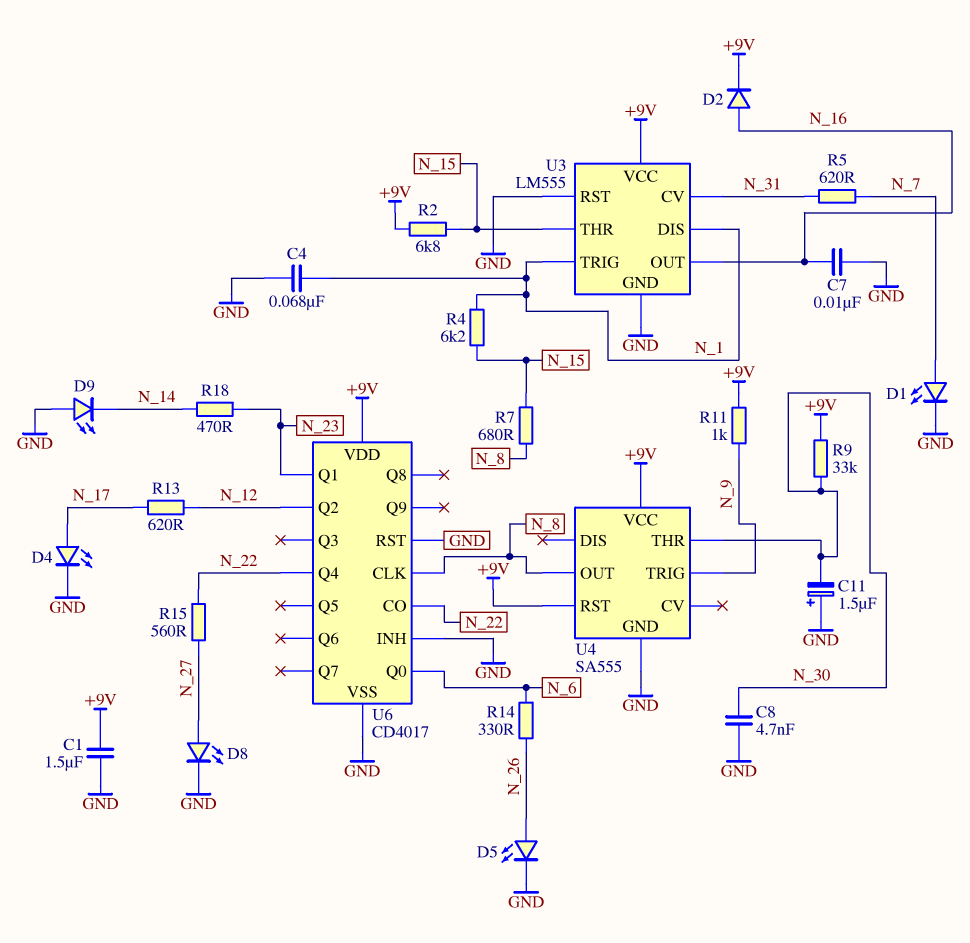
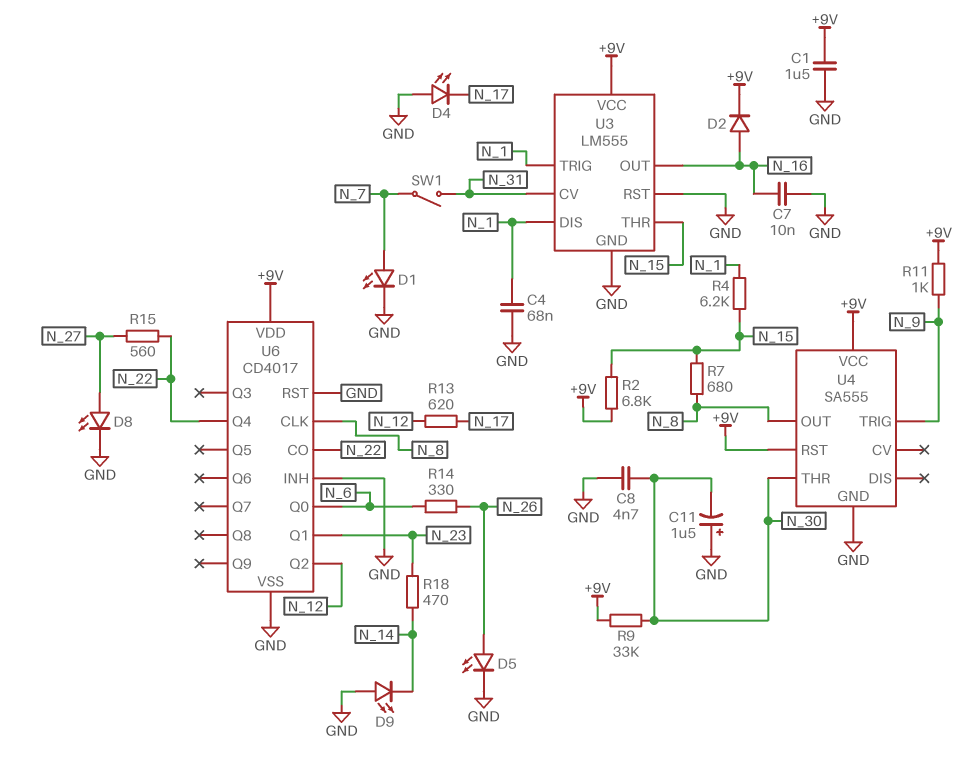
D4: LED (A N_17, K GND) -> LED (A GND, K N_17)
R5: 620 (N_7, N_31) -> none
SW1: none -> switch (N_7, N_31)

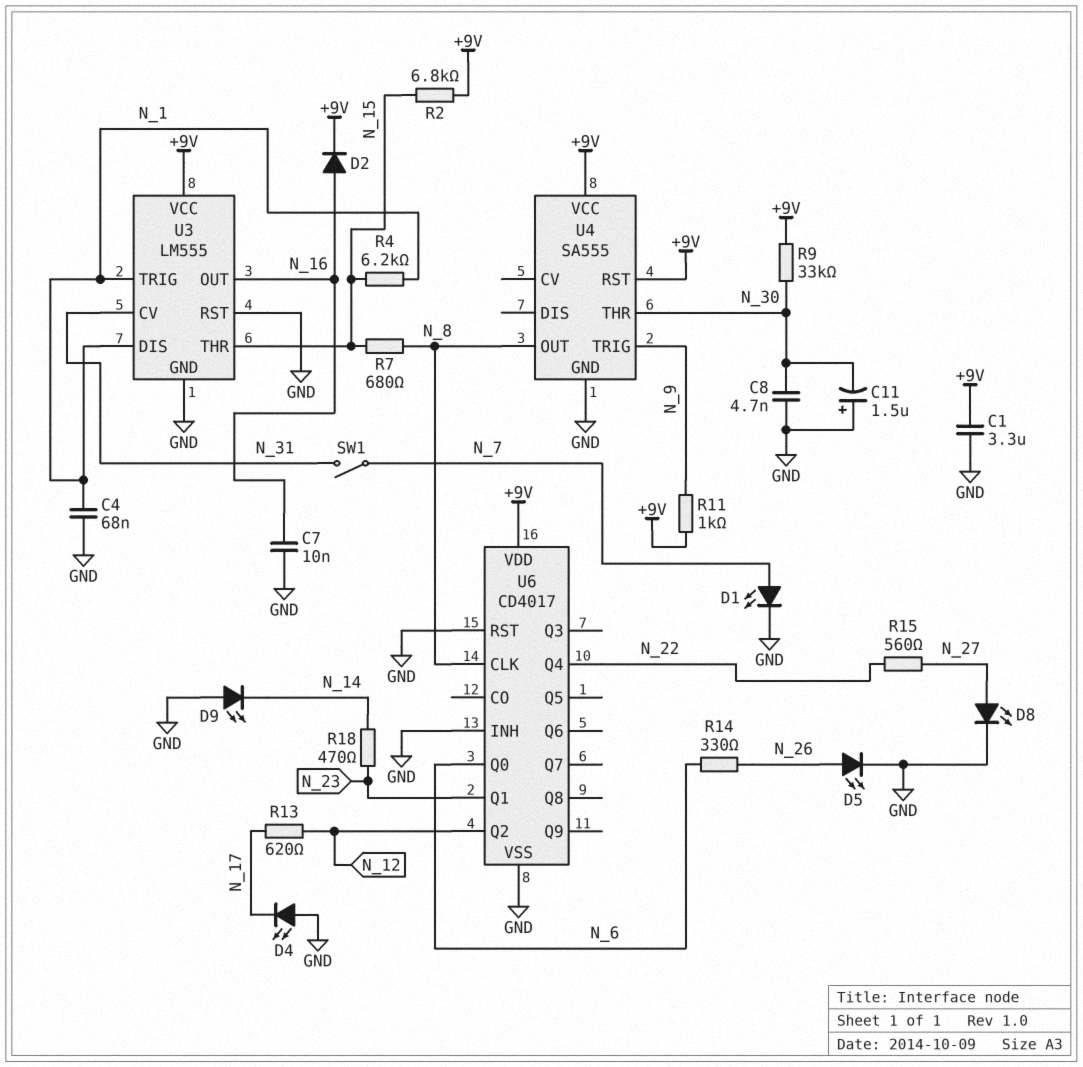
C1: 1.5uF (+9V, GND) -> 3.3uF (+9V, GND)
U6 pin CO: N_22 -> none

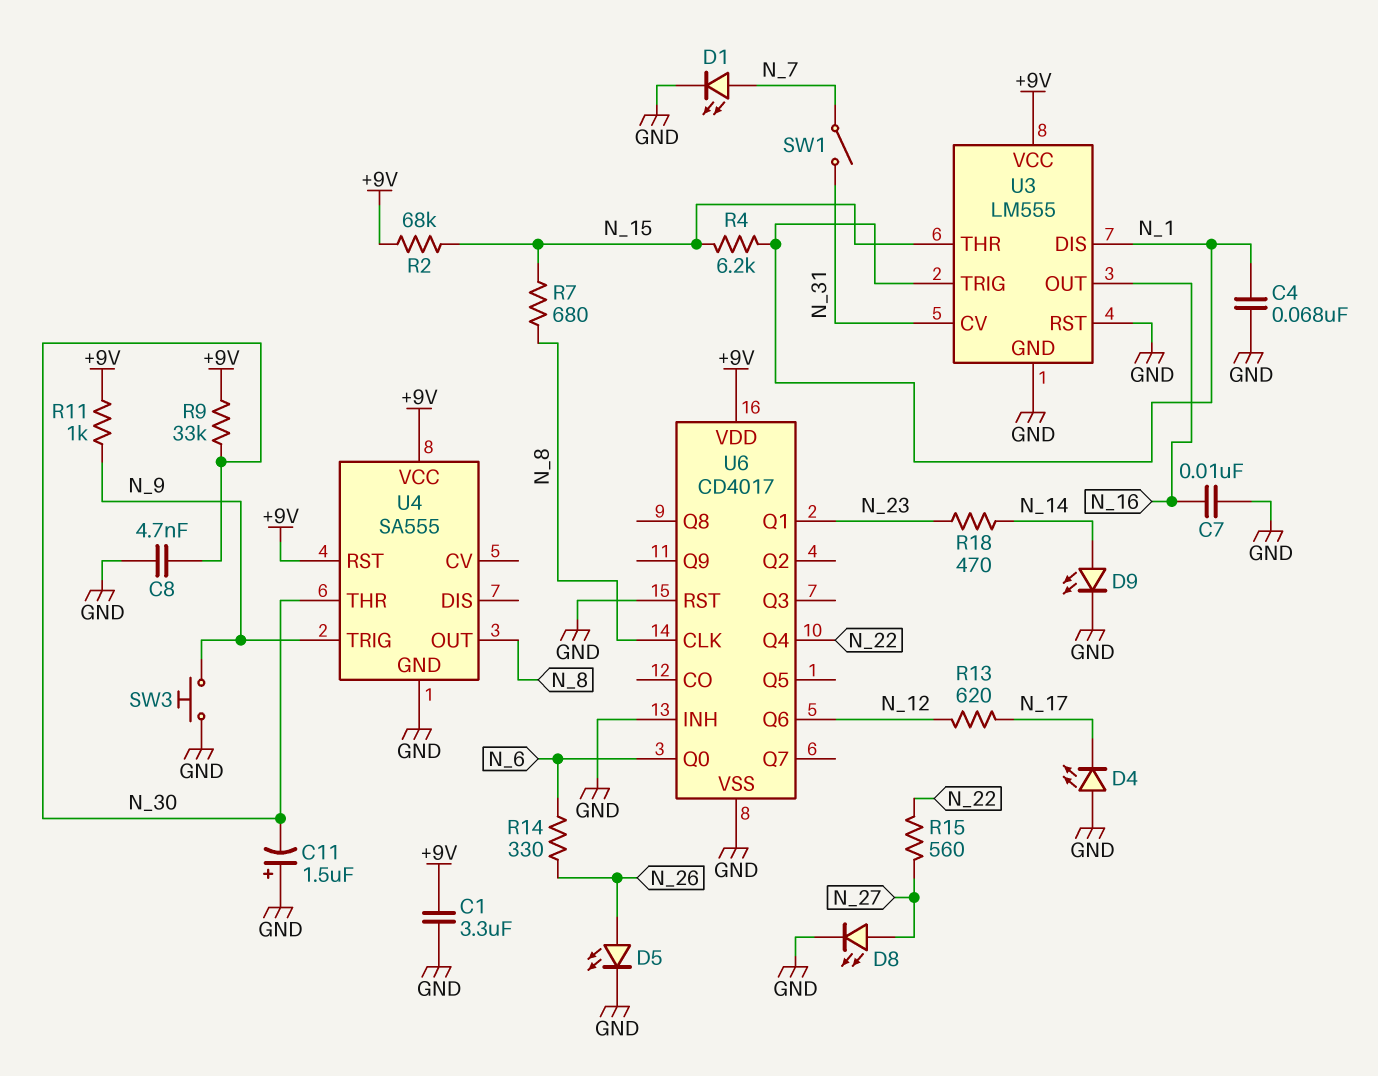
D2: diode (A N_16, K +9V) -> none
D9: LED (A GND, K N_14) -> LED (A N_14, K GND)
R2: 6.8k (+9V, N_15) -> 68k (+9V, N_15)
SW3: none -> button (GND, N_9)
U6 pin Q2: N_12 -> none
U6 pin Q6: none -> N_12

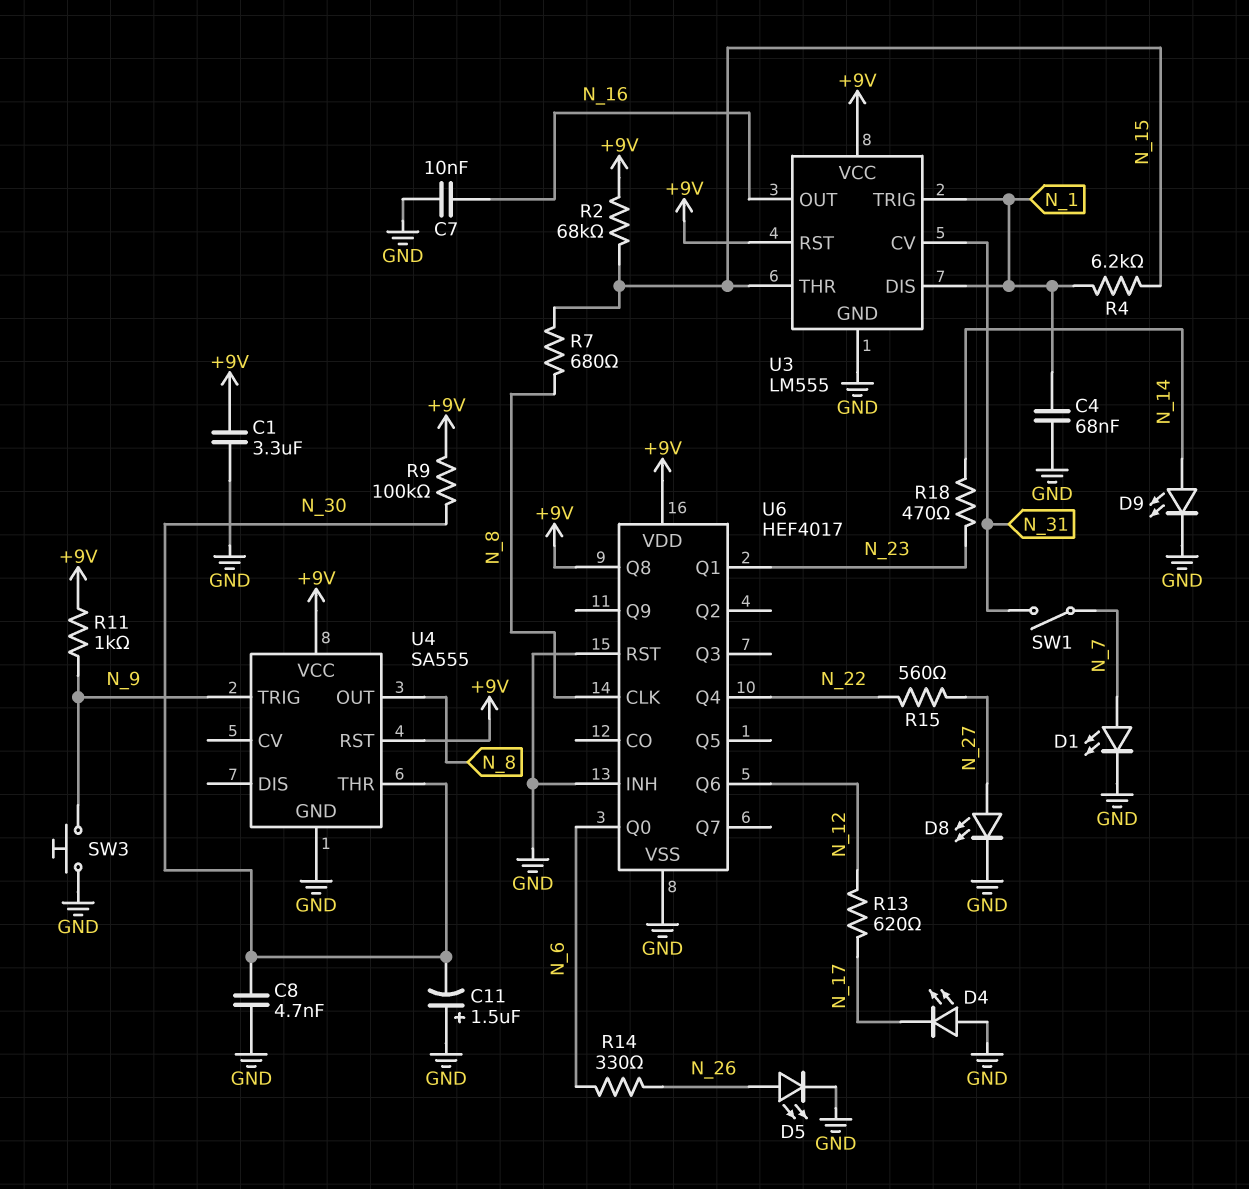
R9: 33k (+9V, N_30) -> 100k (+9V, N_30)
U3 pin RST: GND -> +9V
U6: CD4017 -> HEF4017
U6 pin Q8: none -> +9V

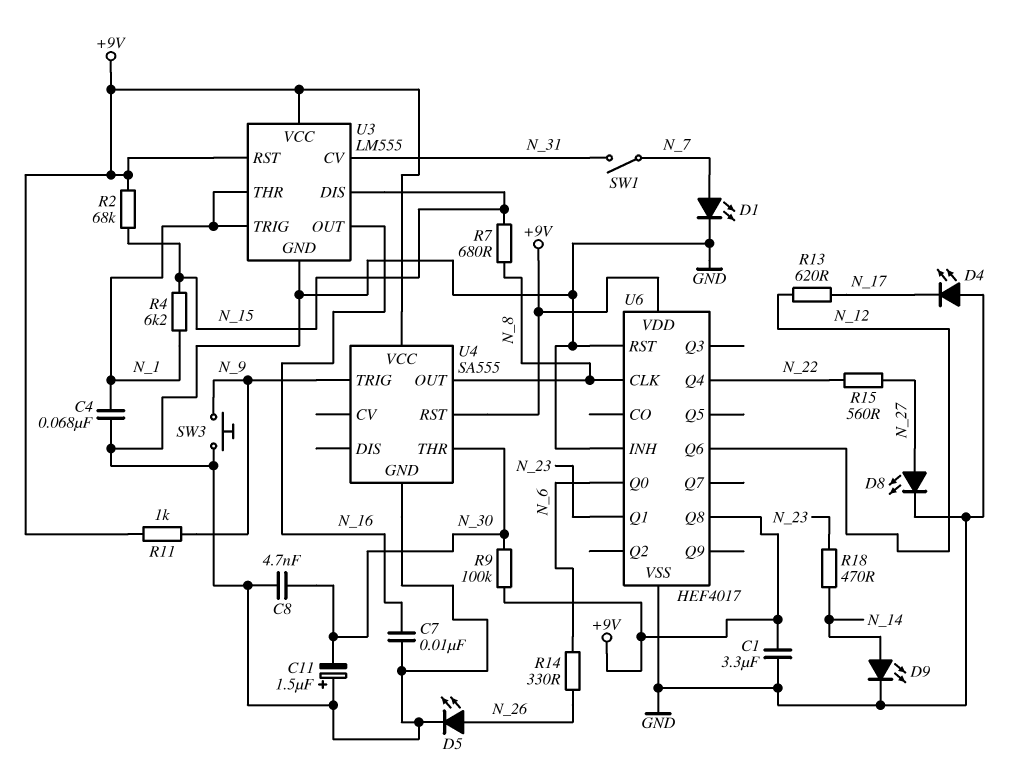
U3 pin DIS: N_1 -> N_15
U3 pin THR: N_15 -> N_1

